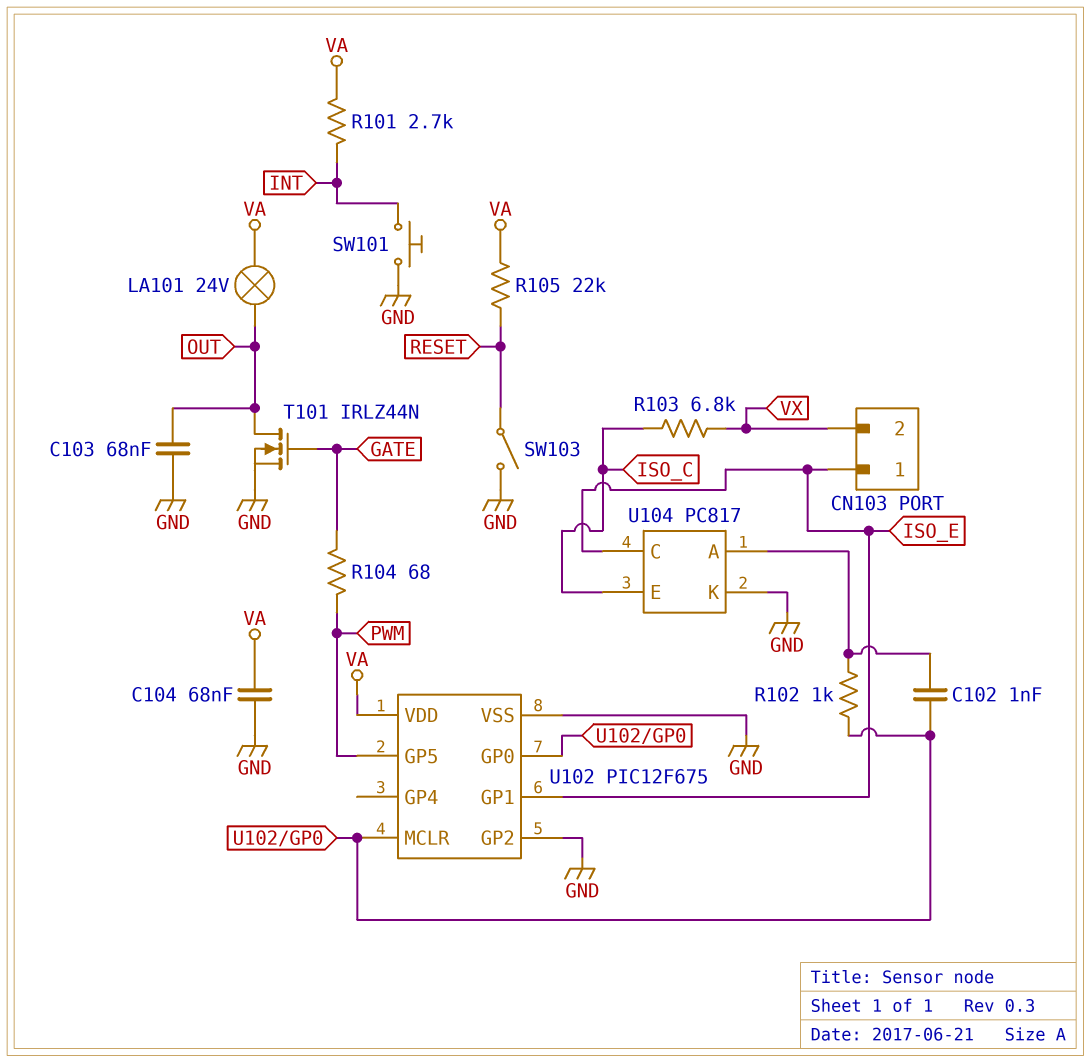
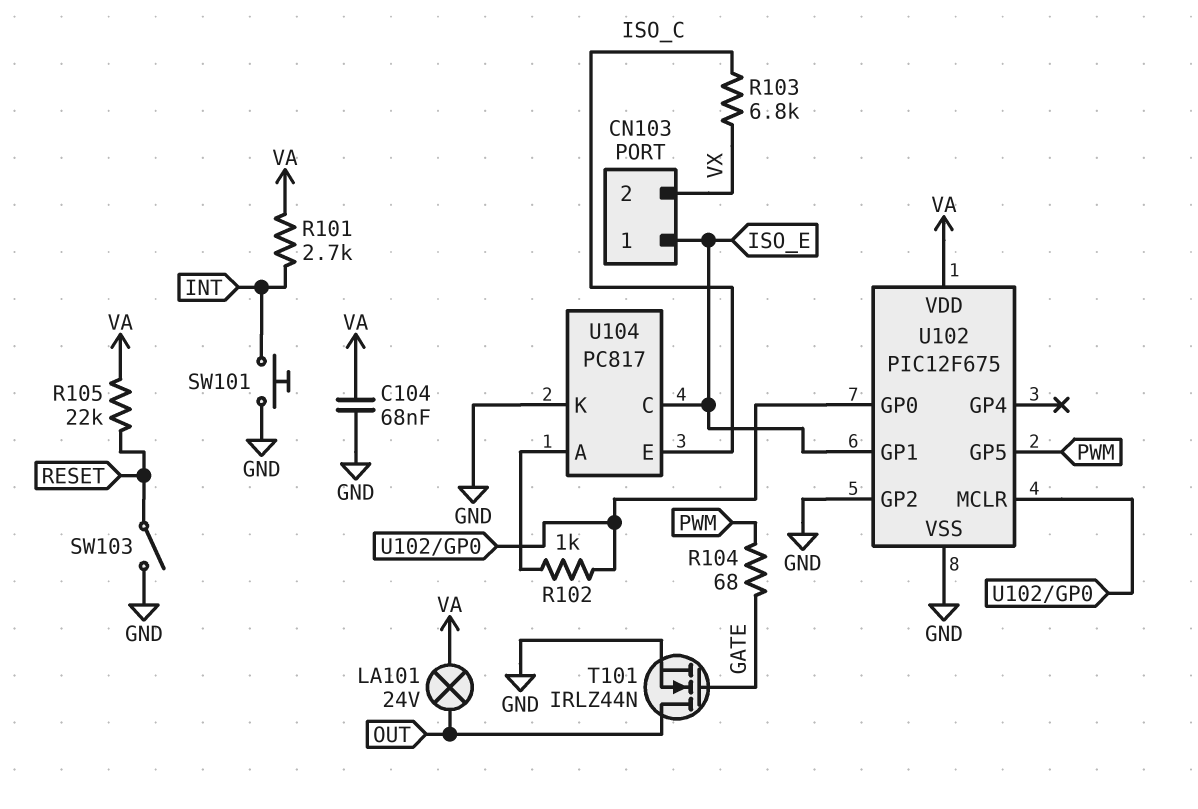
C102: 1nF (U102/GP0, U104/A) -> none
C103: 68nF (GND, OUT) -> none

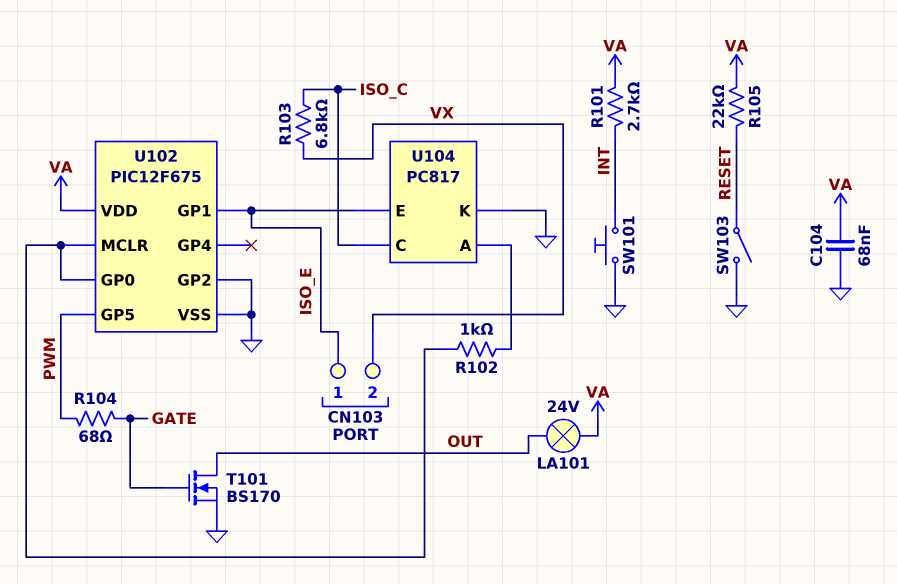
T101: NMOS IRLZ44N (G GATE, D OUT, S GND) -> NMOS BS170 (G GATE, D OUT, S GND)
U104 pin C: ISO_E -> ISO_C
U104 pin E: ISO_C -> ISO_E

